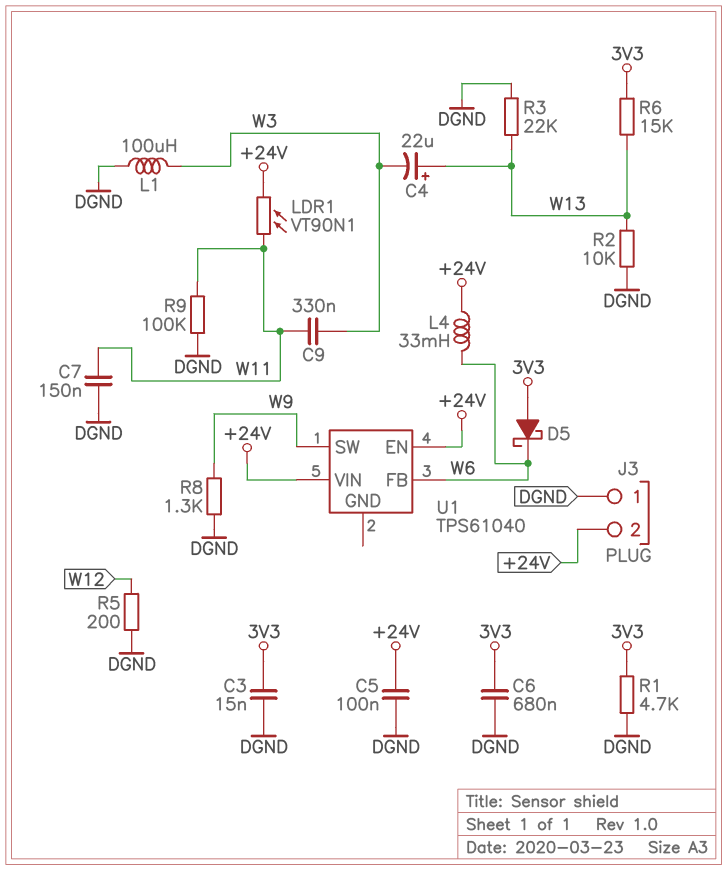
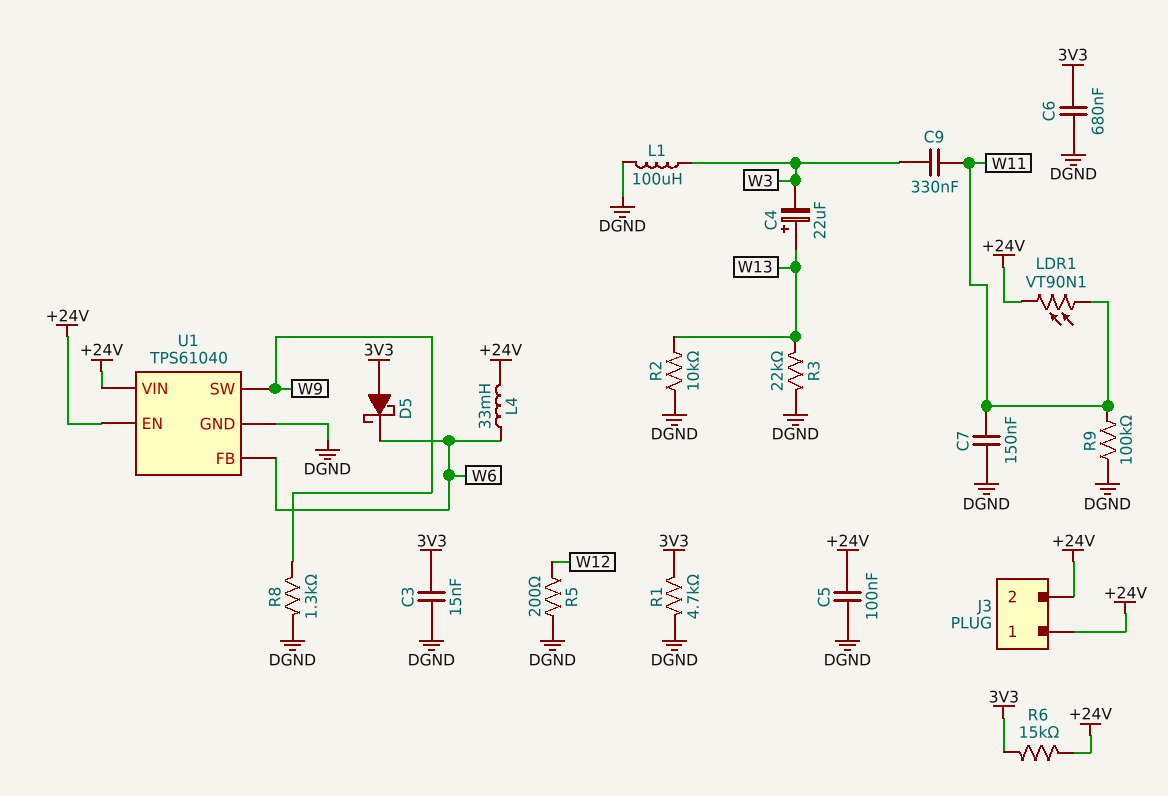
J3 pin 1: DGND -> +24V
R6: 15k (3V3, W13) -> 15k (+24V, 3V3)
U1 pin GND: none -> DGND

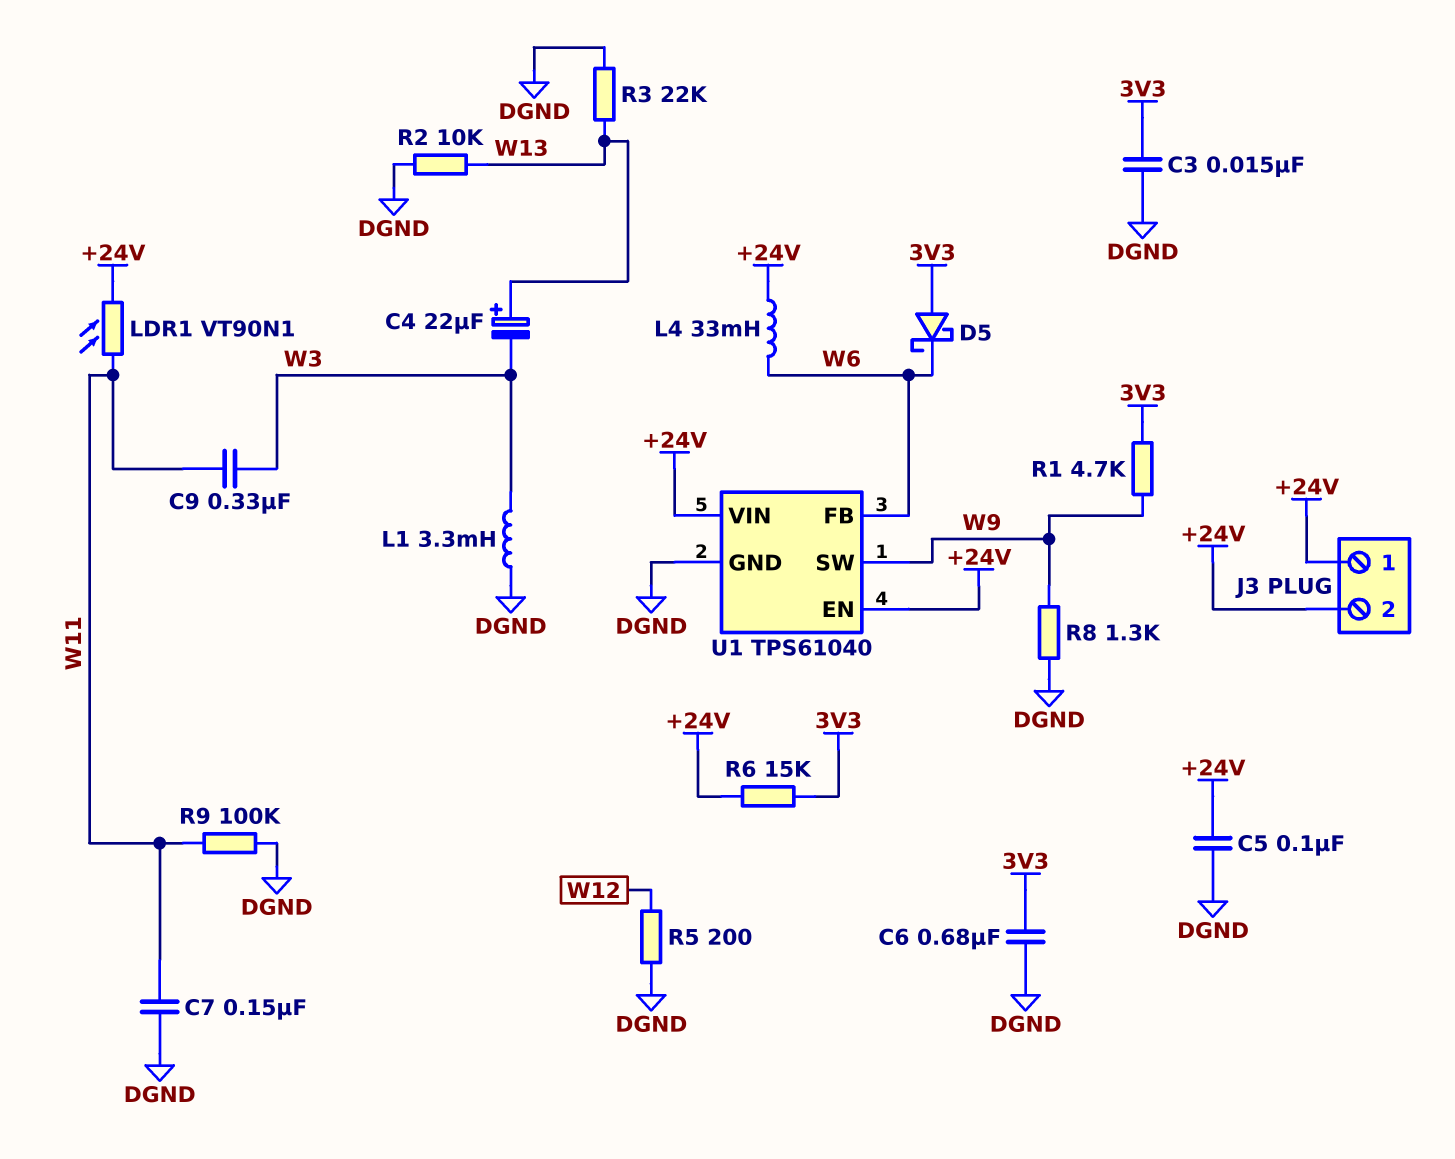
L1: 100uH (DGND, W3) -> 3.3mH (DGND, W3)
R1: 4.7k (3V3, DGND) -> 4.7k (3V3, W9)

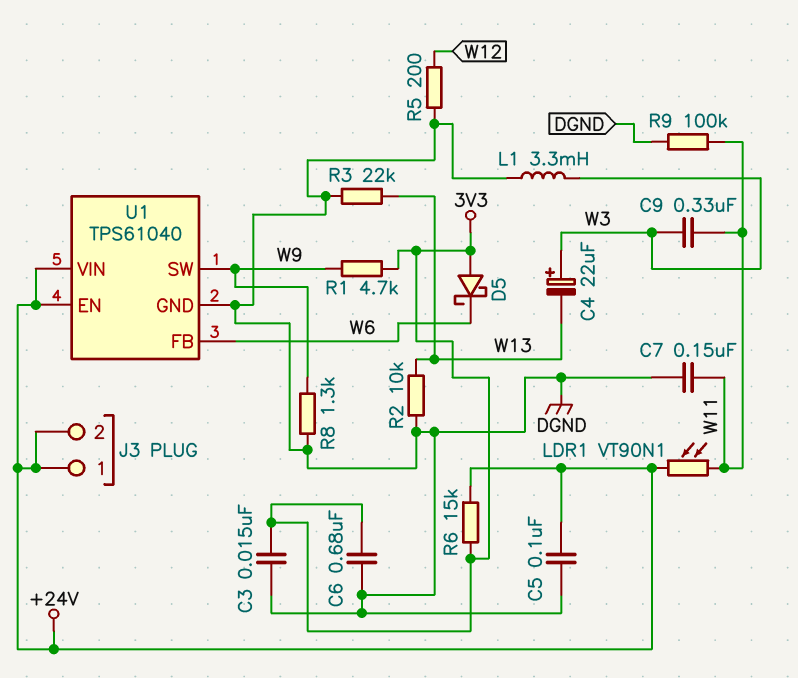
C4: 22uF (plus W13, minus W3) -> 22uF (plus W3, minus W13)
L4: 33mH (+24V, W6) -> none

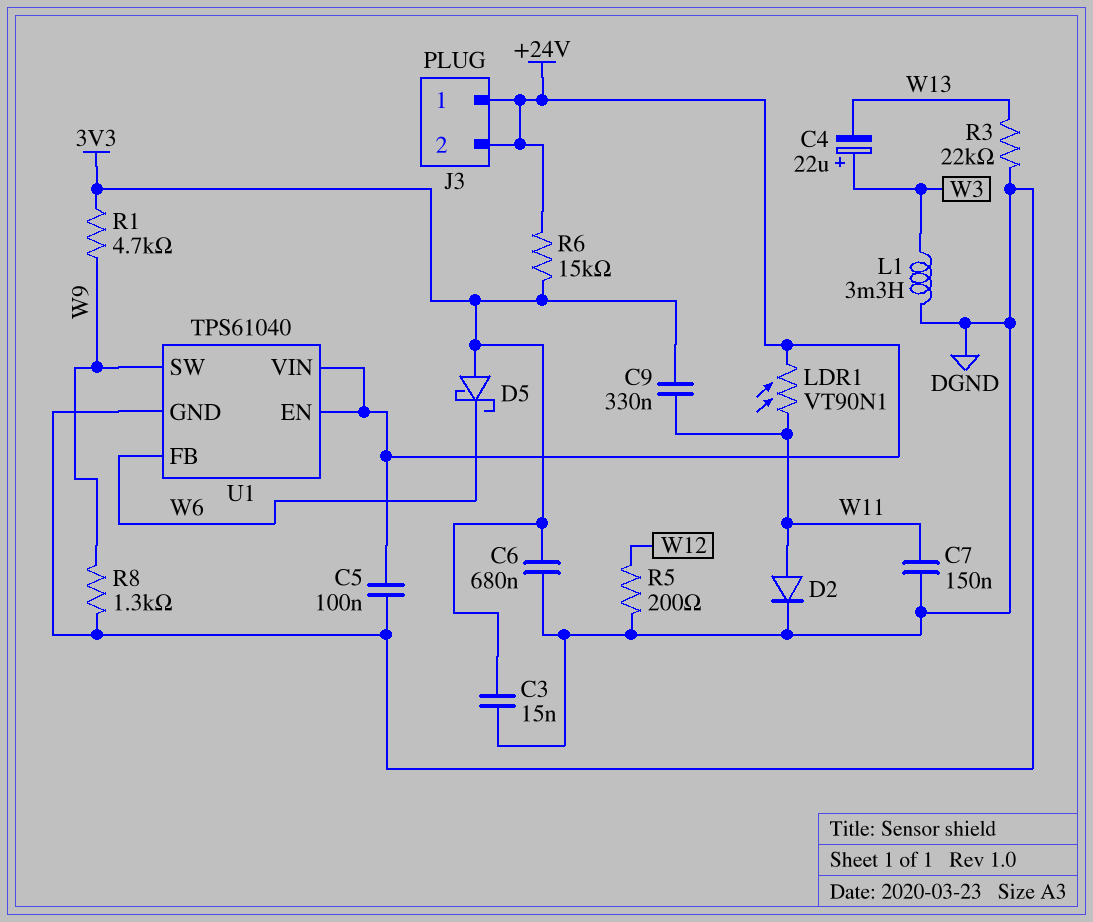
C9: 330nF (W3, W11) -> 330nF (3V3, W11)
D2: none -> diode (A W11, K DGND)
R2: 10k (DGND, W13) -> none
R9: 100k (DGND, W11) -> none

